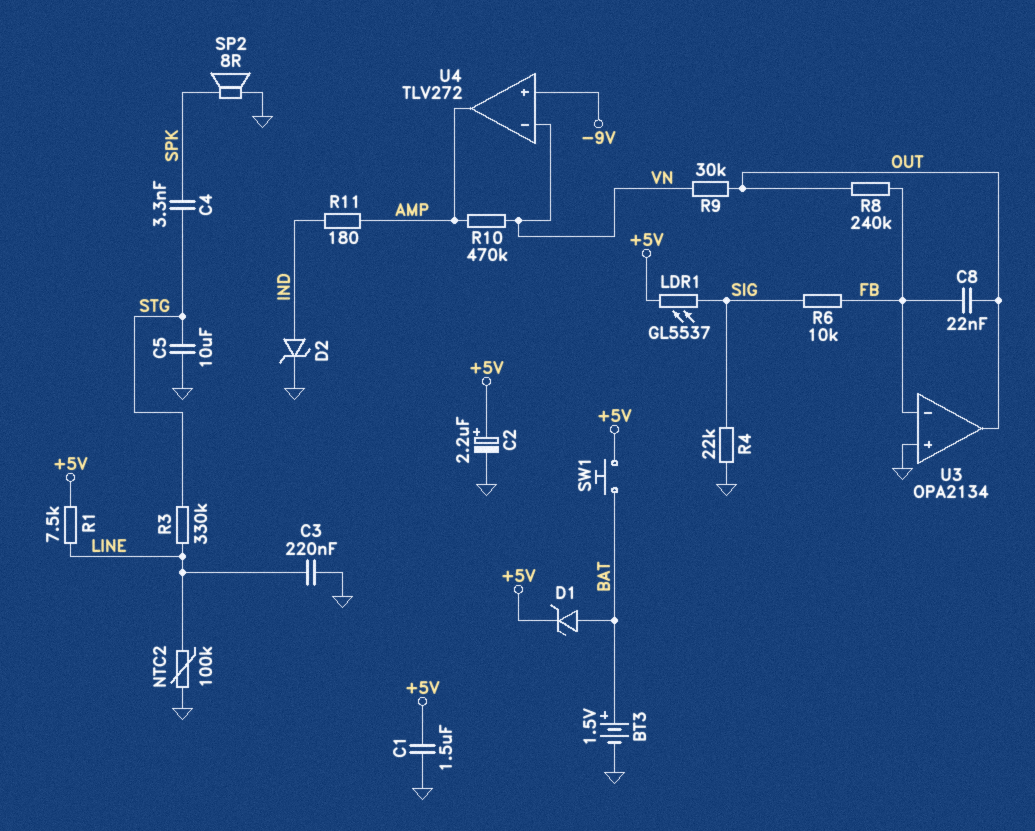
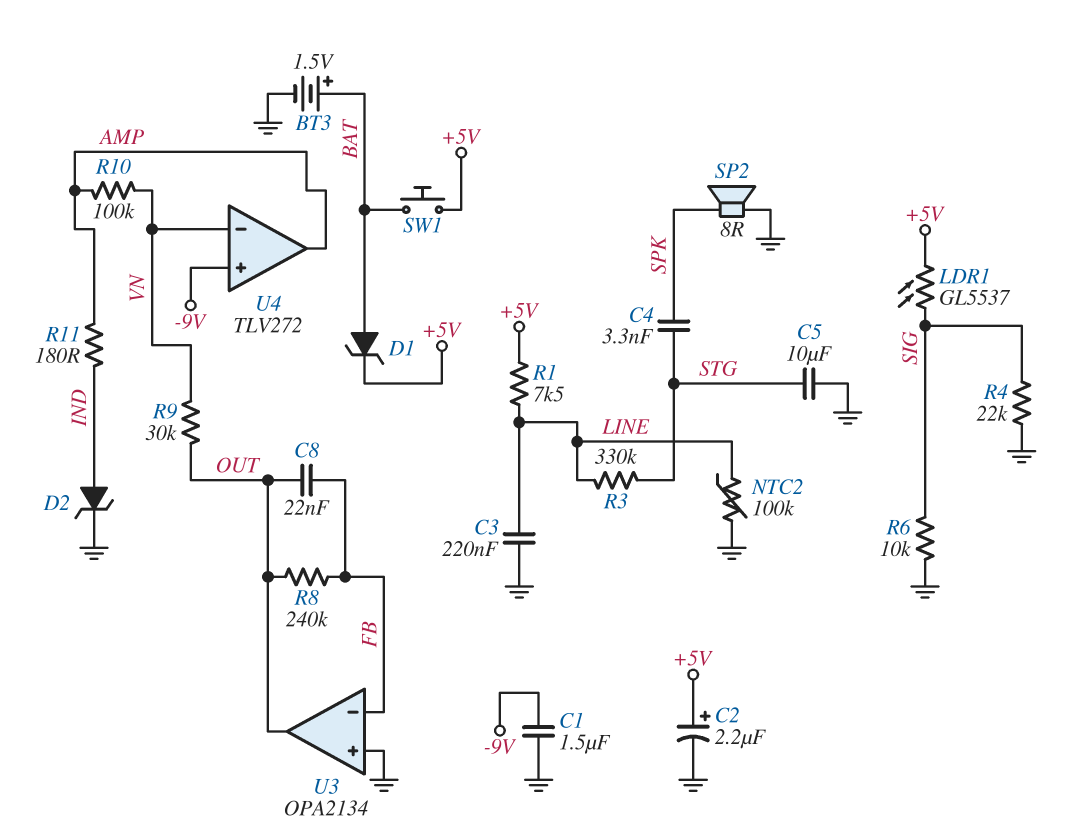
C1: 1.5uF (+5V, GND) -> 1.5uF (-9V, GND)
R6: 10k (FB, SIG) -> 10k (GND, SIG)
R10: 470k (AMP, VN) -> 100k (AMP, VN)

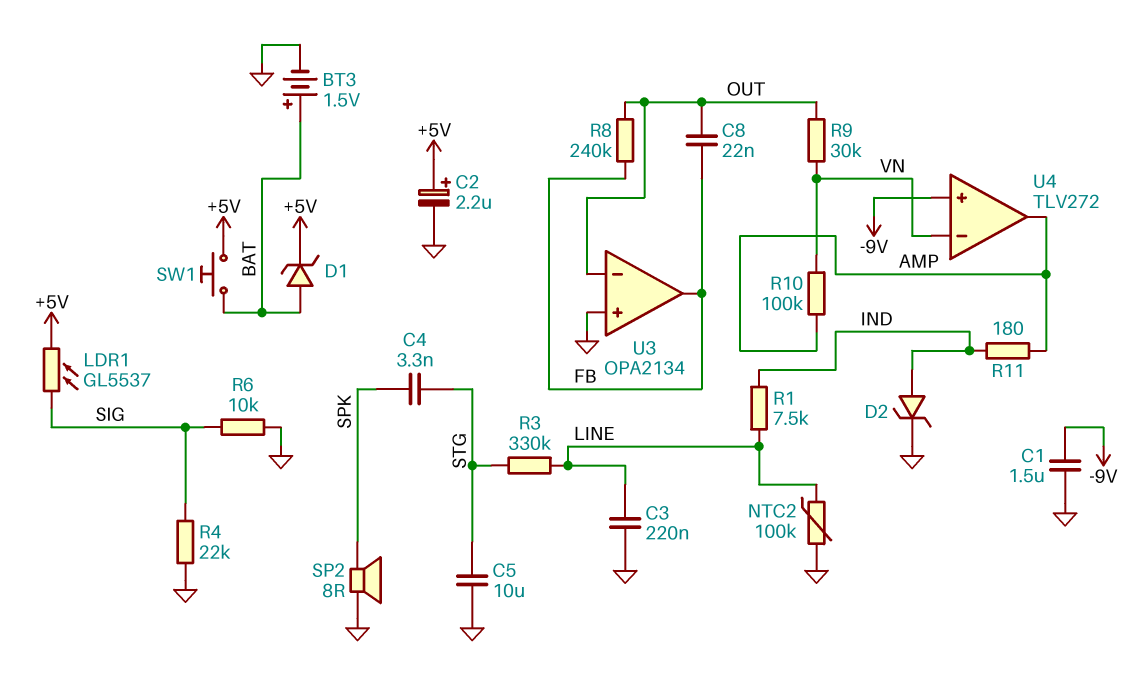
R1: 7.5k (+5V, LINE) -> 7.5k (IND, LINE)
U3 pin in-: FB -> OUT
U3 pin out: OUT -> FB

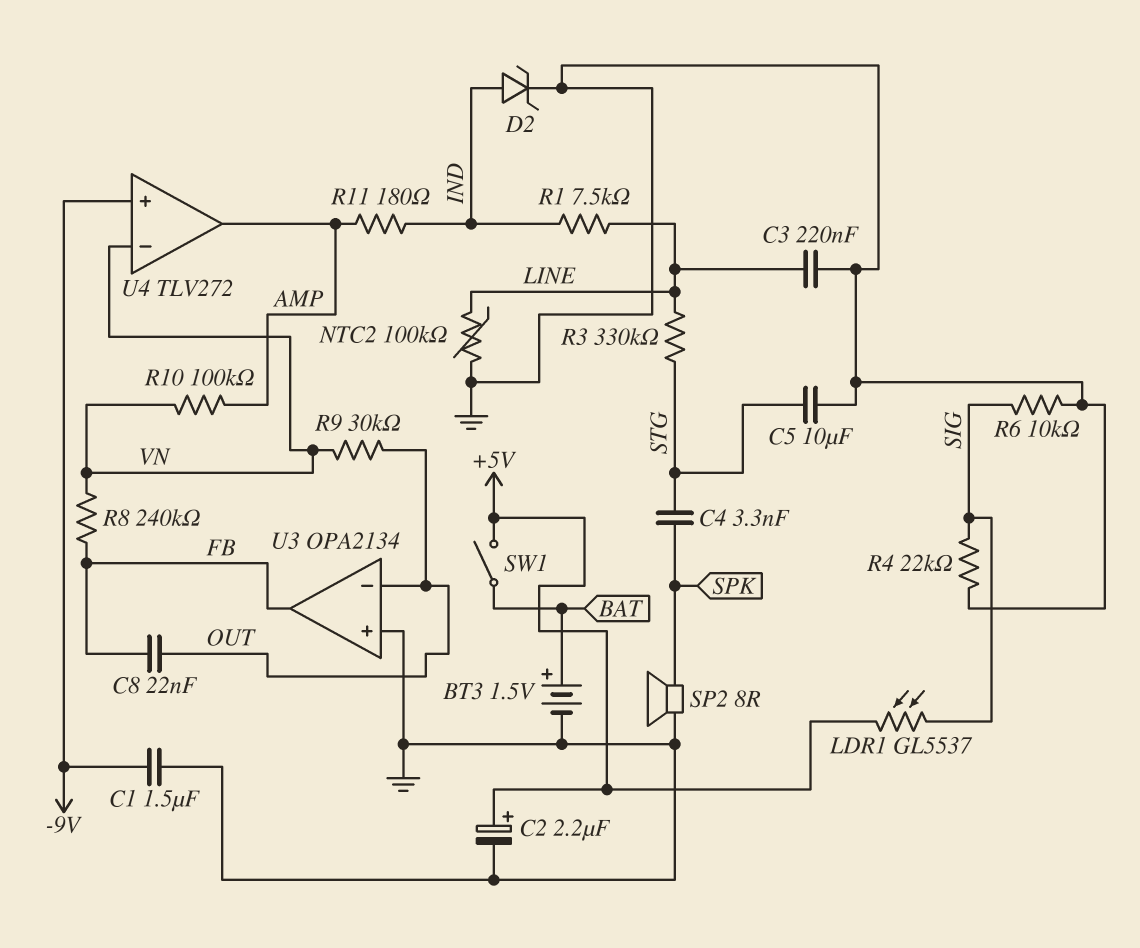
D1: zener (A BAT, K +5V) -> none
R8: 240k (FB, OUT) -> 240k (FB, VN)
SW1: button (+5V, BAT) -> switch (+5V, BAT)

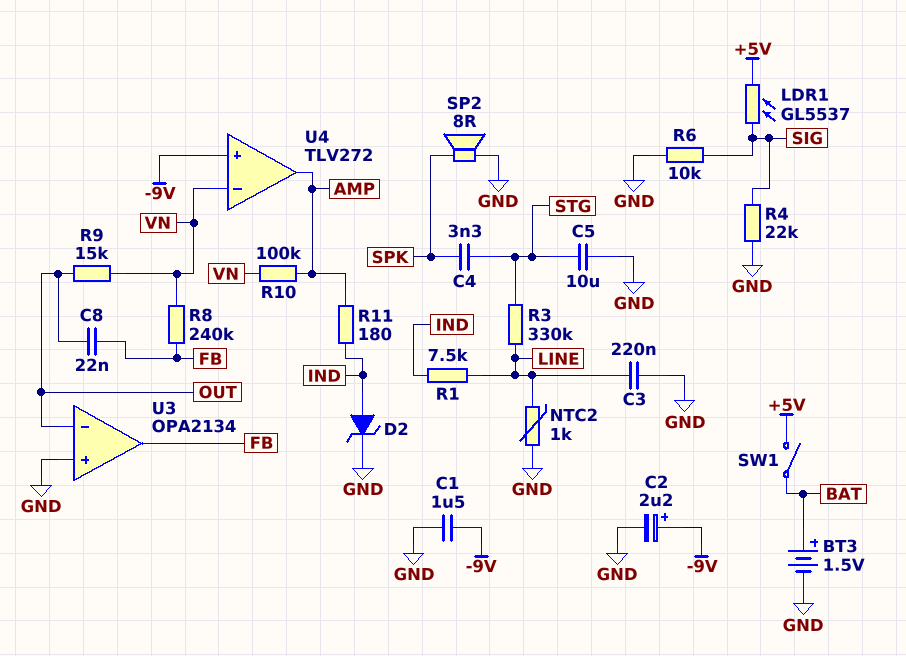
C2: 2.2uF (plus +5V, minus GND) -> 2.2uF (plus -9V, minus GND)
NTC2: 100k (GND, LINE) -> 1k (GND, LINE)
R9: 30k (OUT, VN) -> 15k (OUT, VN)

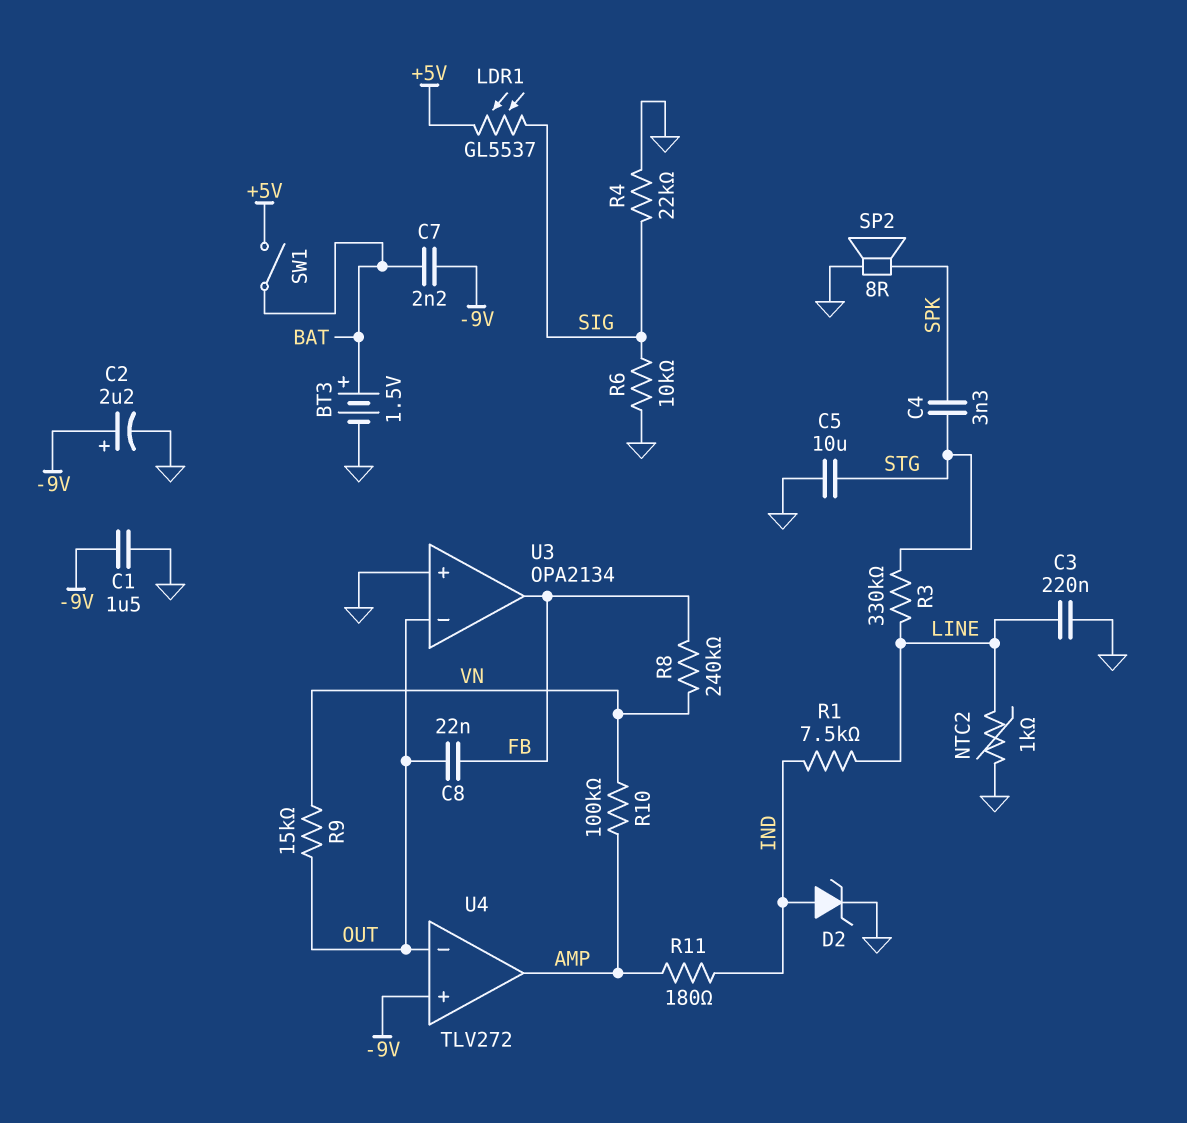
C7: none -> 2.2nF (-9V, BAT)
U4 pin in-: VN -> OUT

